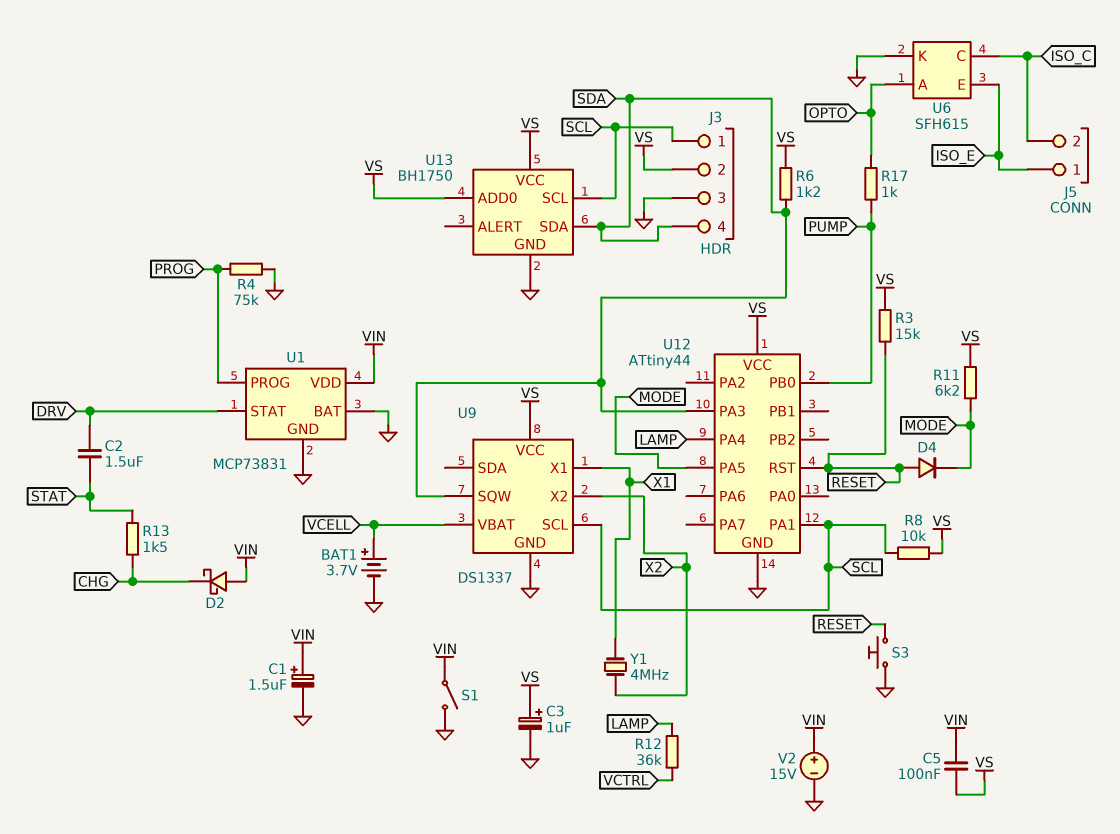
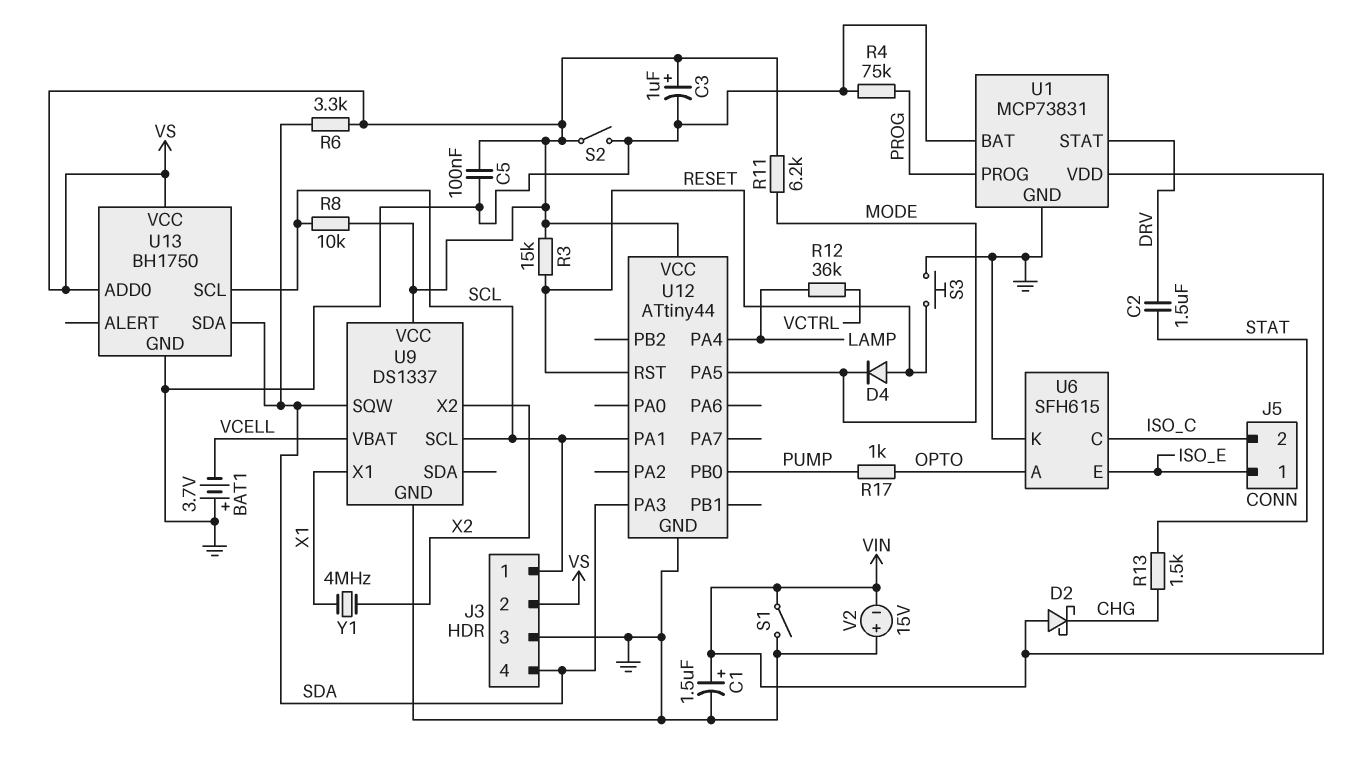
BAT1: 3.7V (plus VCELL, minus GND) -> 3.7V (plus GND, minus VCELL)
C5: 100nF (VIN, VS) -> 100nF (GND, VS)
R6: 1.2k (SDA, VS) -> 3.3k (SDA, VS)
S2: none -> switch (GND, VS)
V2: 15V (plus VIN, minus GND) -> 15V (plus GND, minus VIN)

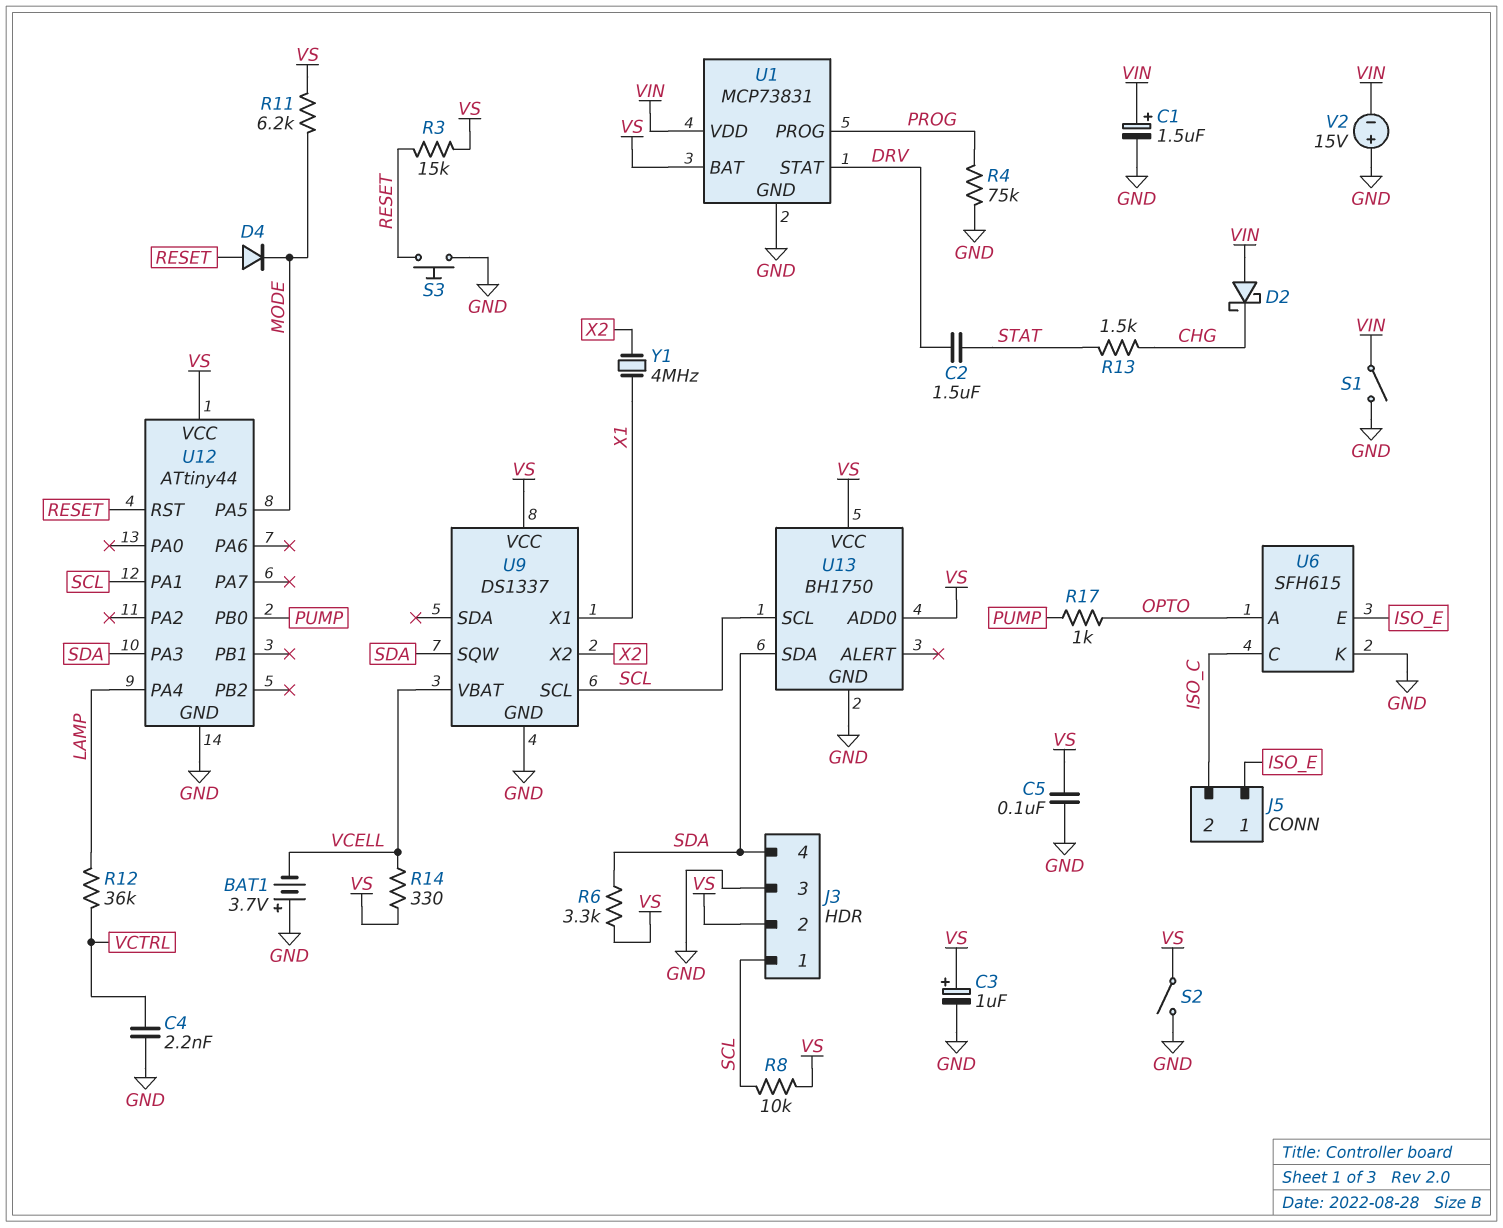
C4: none -> 2.2nF (GND, VCTRL)
R14: none -> 330 (VCELL, VS)
U1 pin BAT: GND -> VS

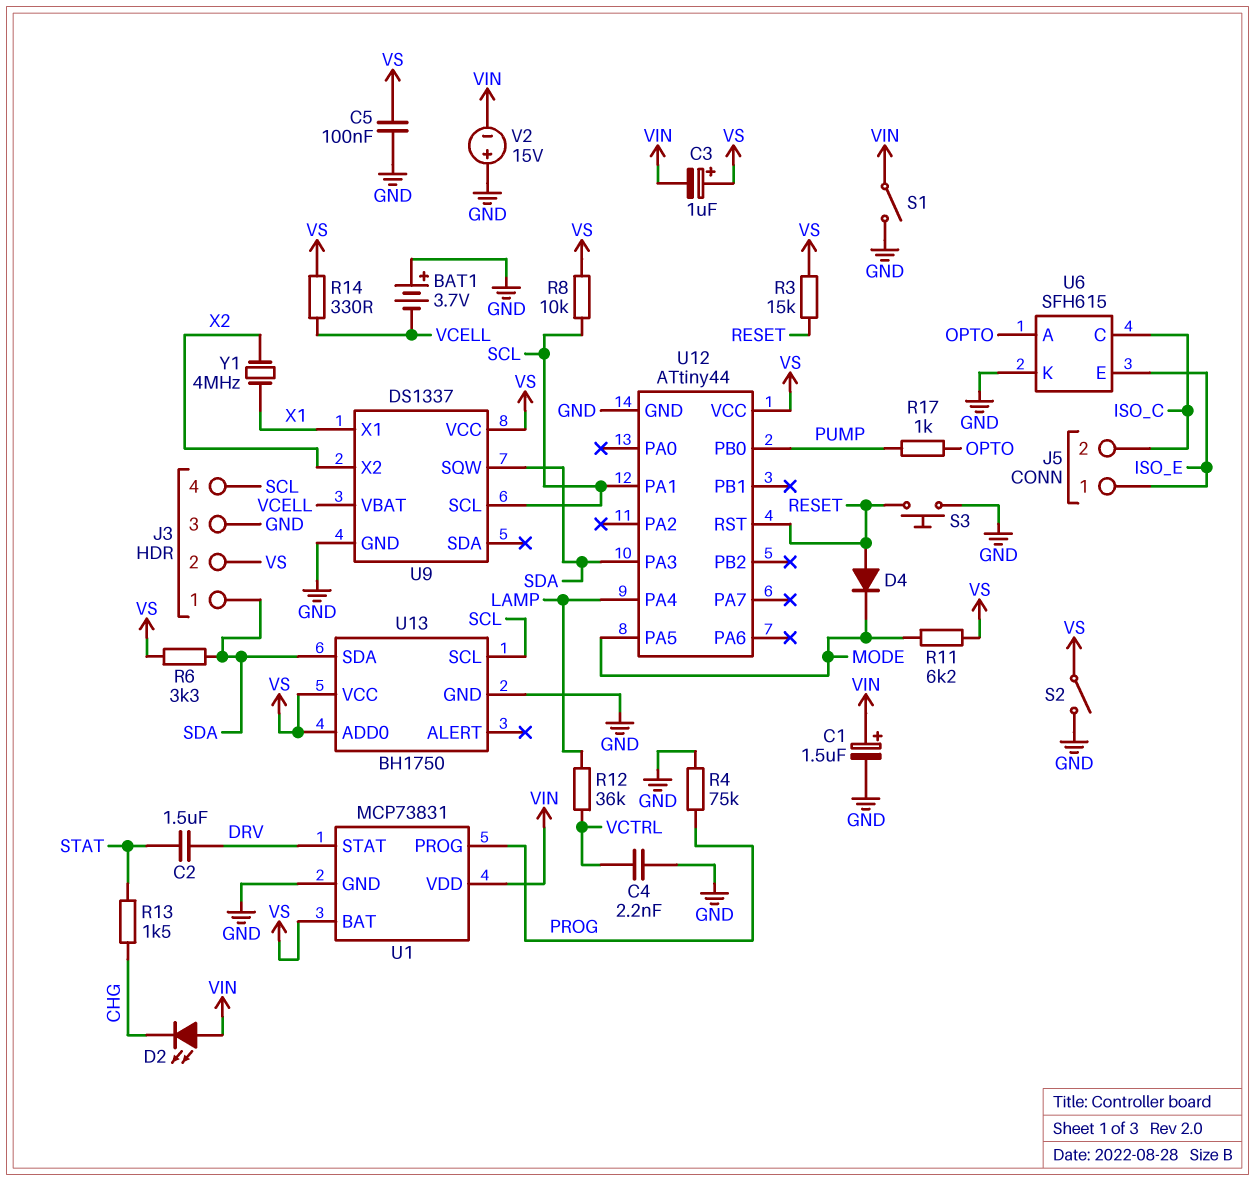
C3: 1uF (plus VS, minus GND) -> 1uF (plus VS, minus VIN)
D2: schottky (A VIN, K CHG) -> LED (A VIN, K CHG)
J3 pin 1: SCL -> SDA
J3 pin 4: SDA -> SCL

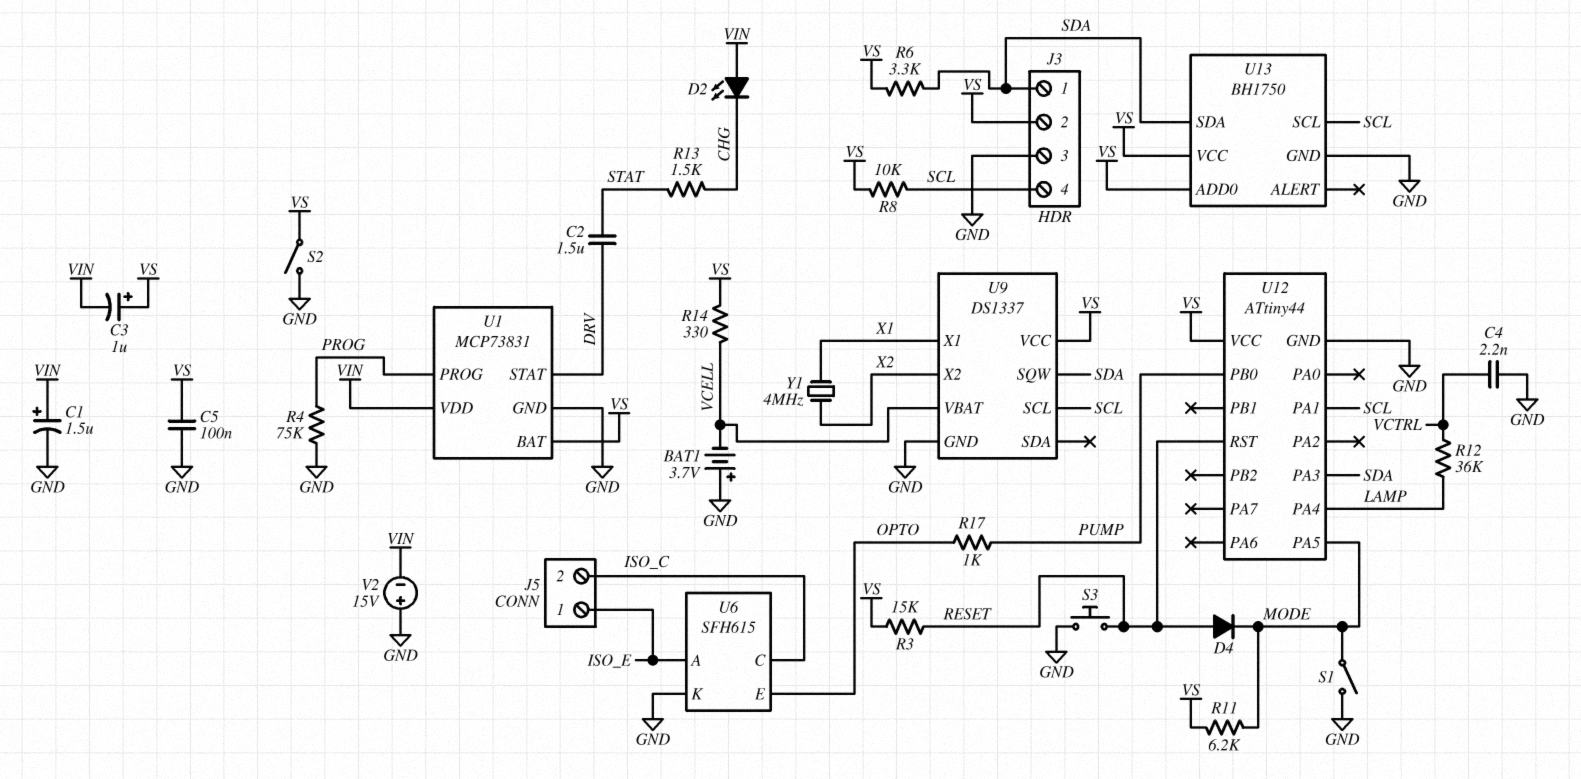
S1: switch (GND, VIN) -> switch (GND, MODE)
U6 pin A: OPTO -> ISO_E
U6 pin E: ISO_E -> OPTO

